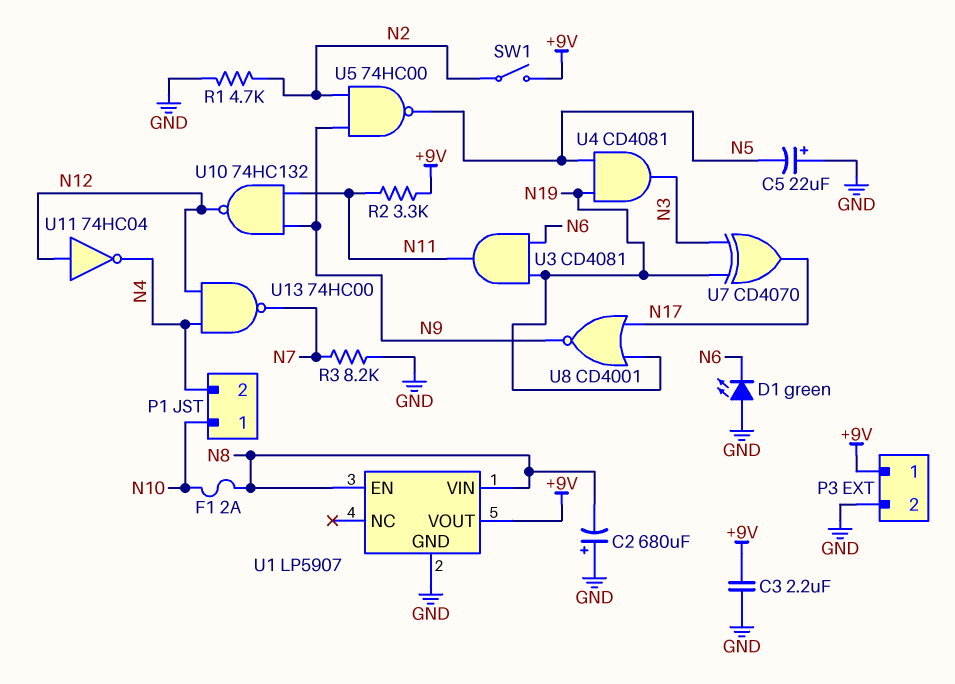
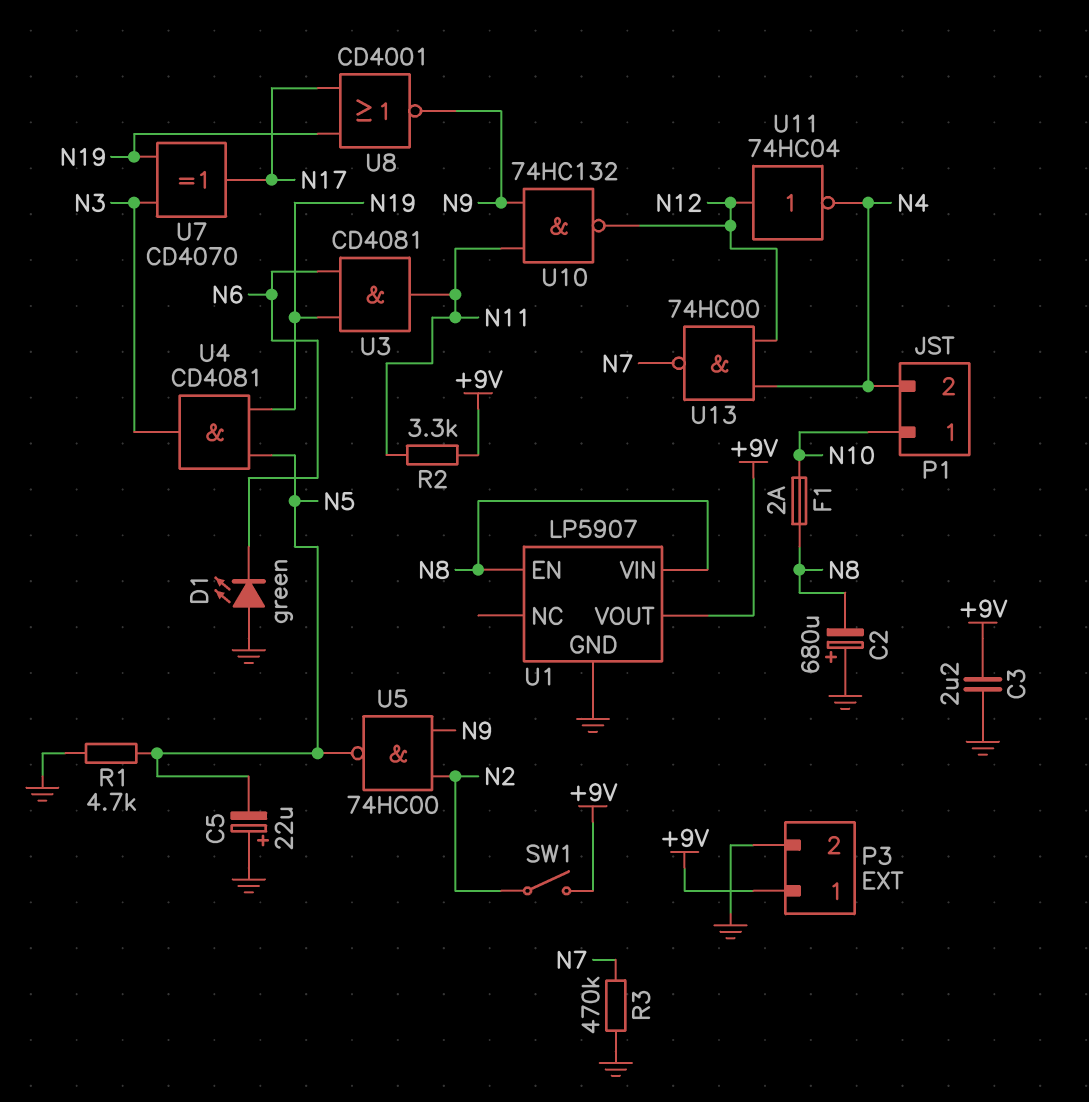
R1: 4.7k (GND, N2) -> 4.7k (GND, N5)
R3: 8.2k (GND, N7) -> 470k (GND, N7)

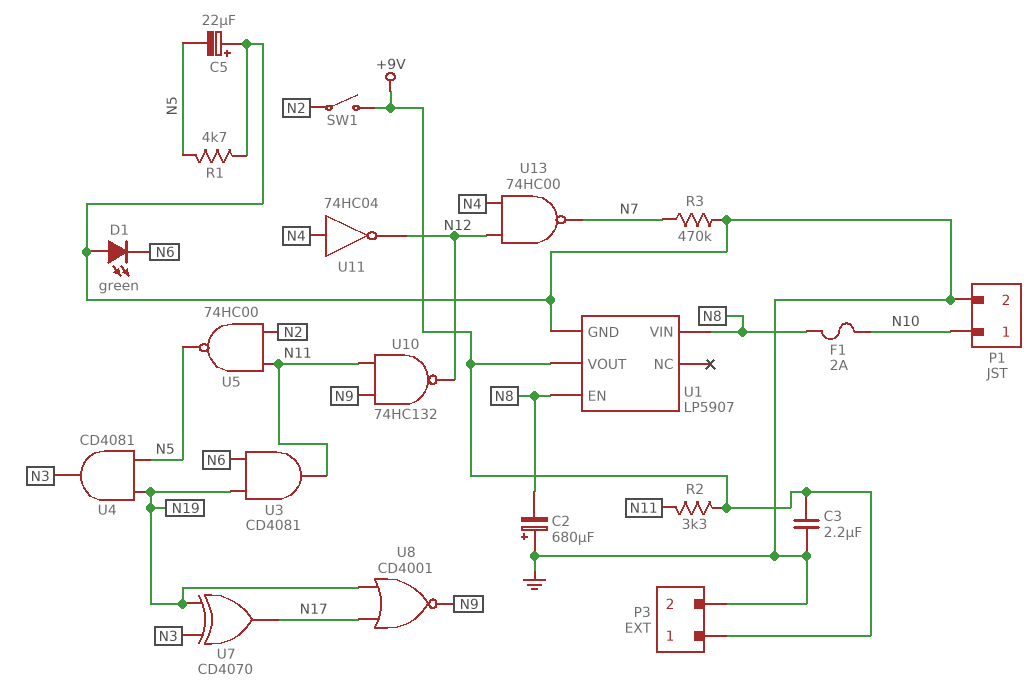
P1 pin 2: N4 -> GND
U5: NAND 74HC00 (in N2, in N9, out N5) -> NAND 74HC00 (in N2, in N11, out N5)
U11: NOT 74HC04 (in N12, out N4) -> NOT 74HC04 (in N4, out N12)

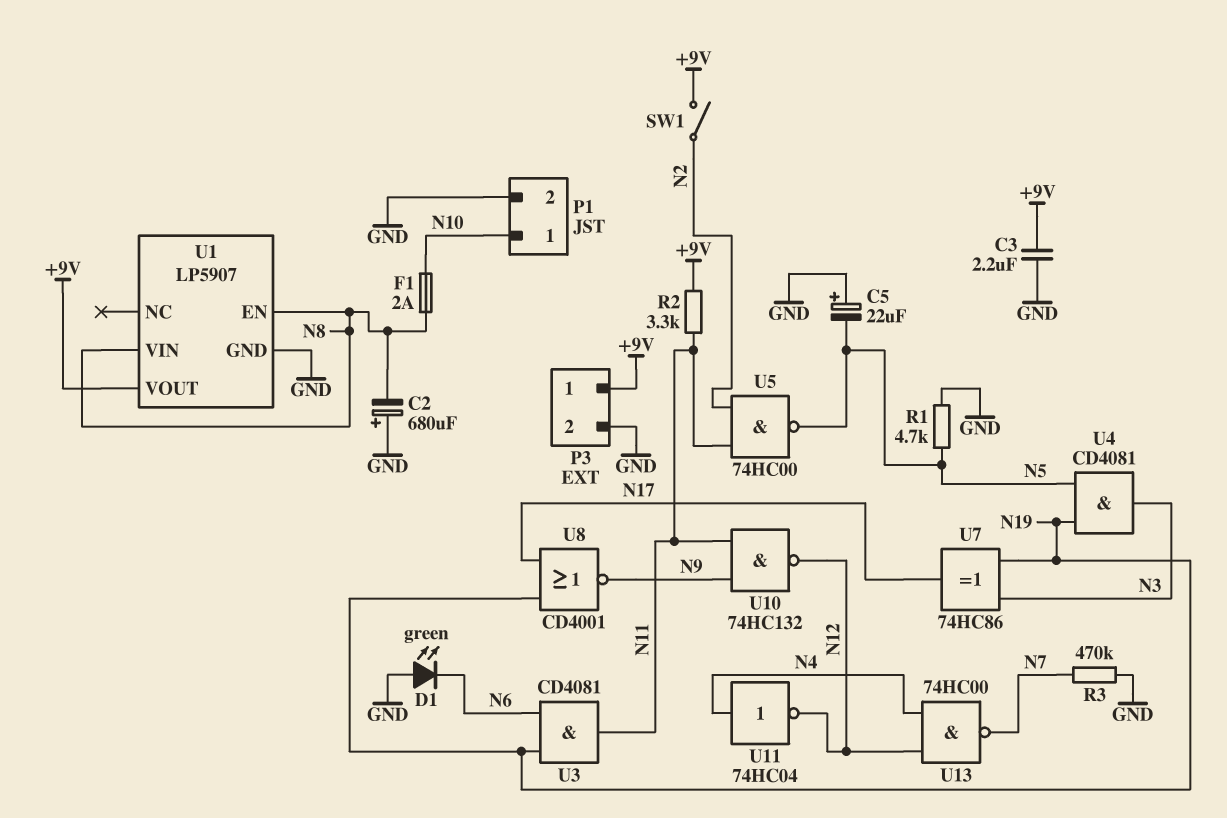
U7: XOR CD4070 (in N3, in N19, out N17) -> XOR 74HC86 (in N3, in N19, out N17)

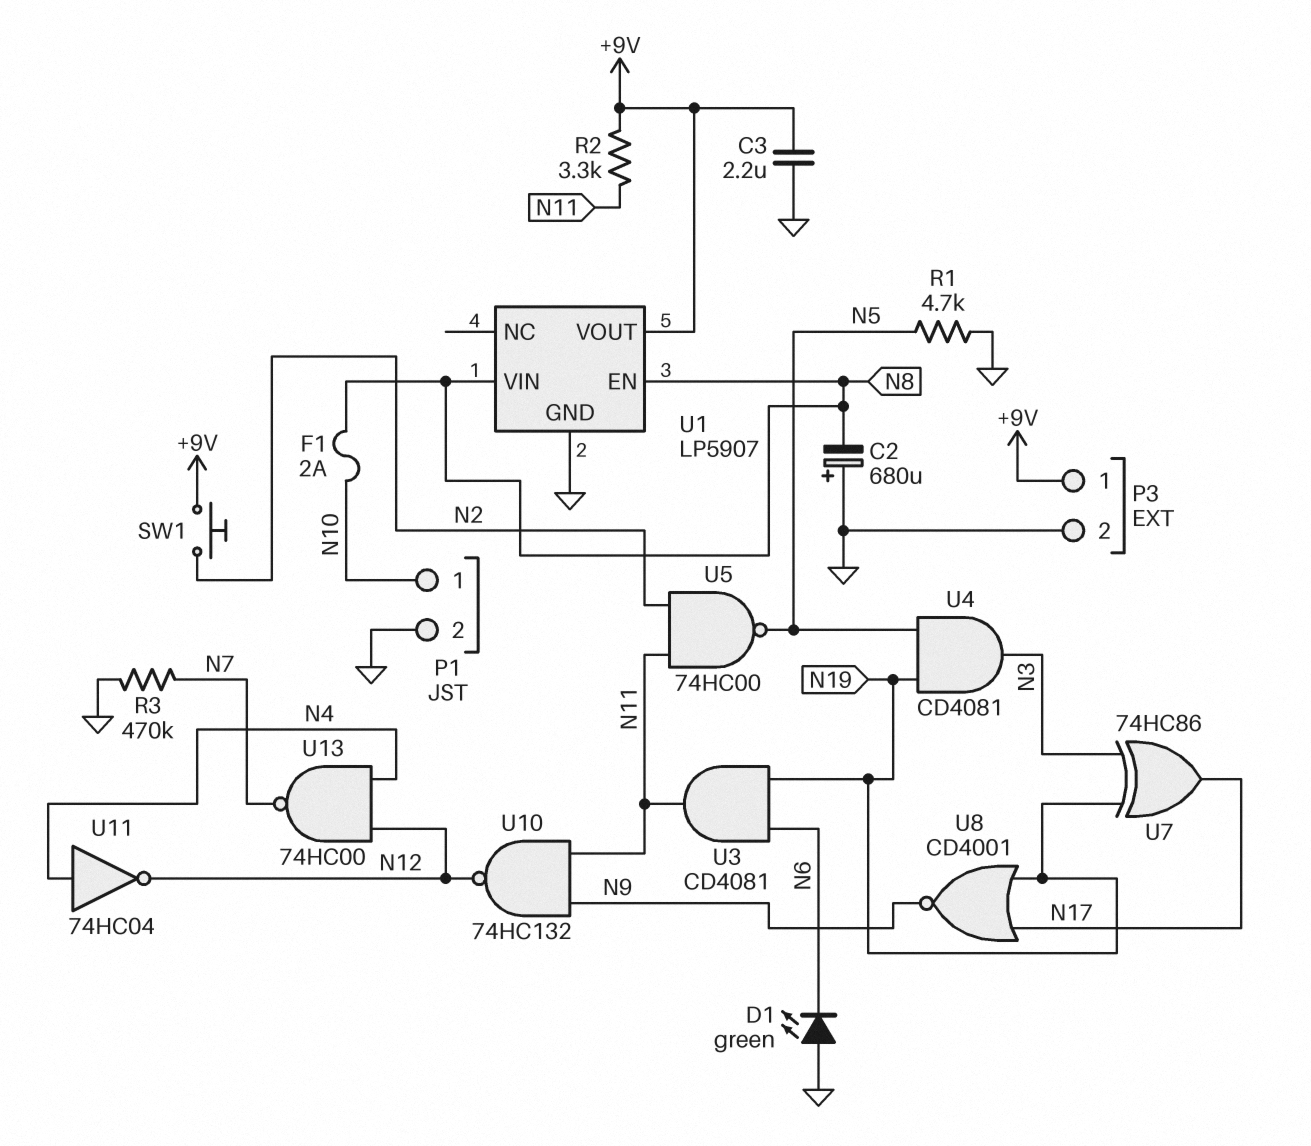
C5: 22uF (plus GND, minus N5) -> none
SW1: switch (+9V, N2) -> button (+9V, N2)

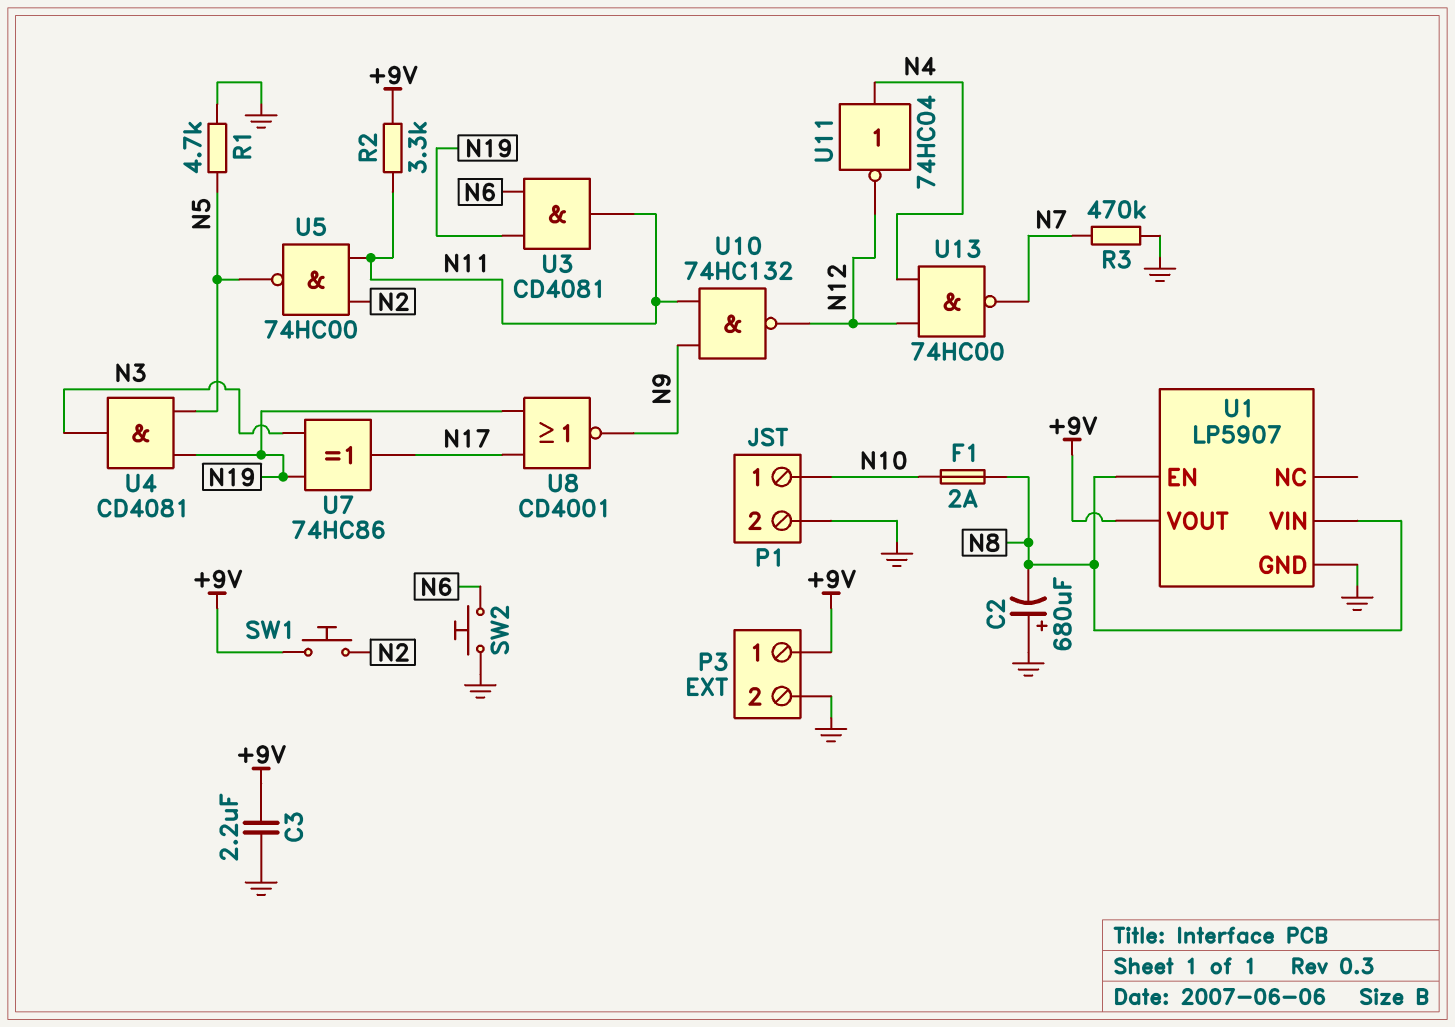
D1: LED green (A GND, K N6) -> none
SW2: none -> button (GND, N6)

